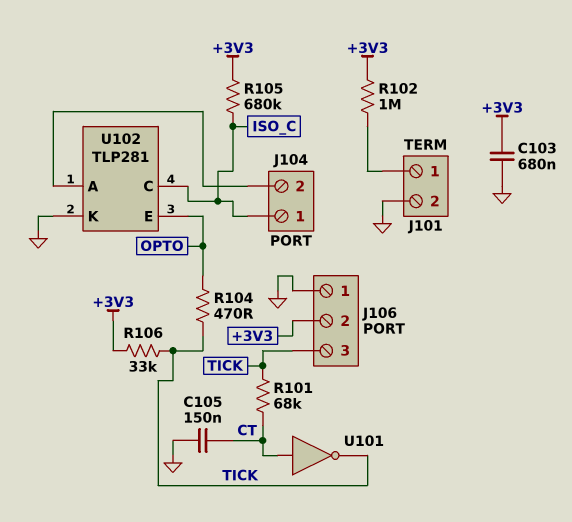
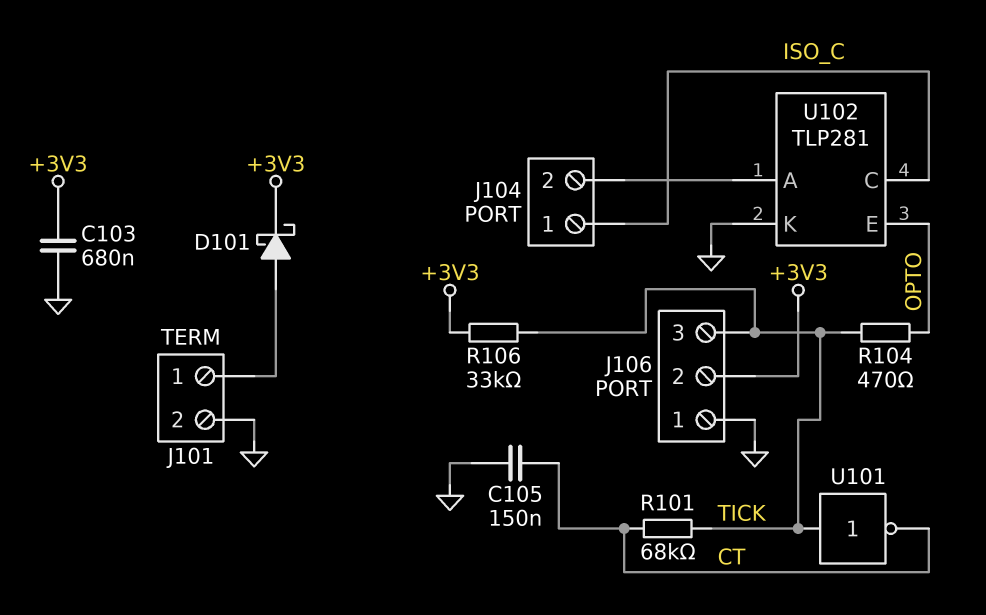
D101: none -> schottky (A J101/1, K +3V3)
R102: 1M (+3V3, J101/1) -> none
R105: 680k (+3V3, ISO_C) -> none
U101: NOT (in CT, out TICK) -> NOT (in TICK, out CT)

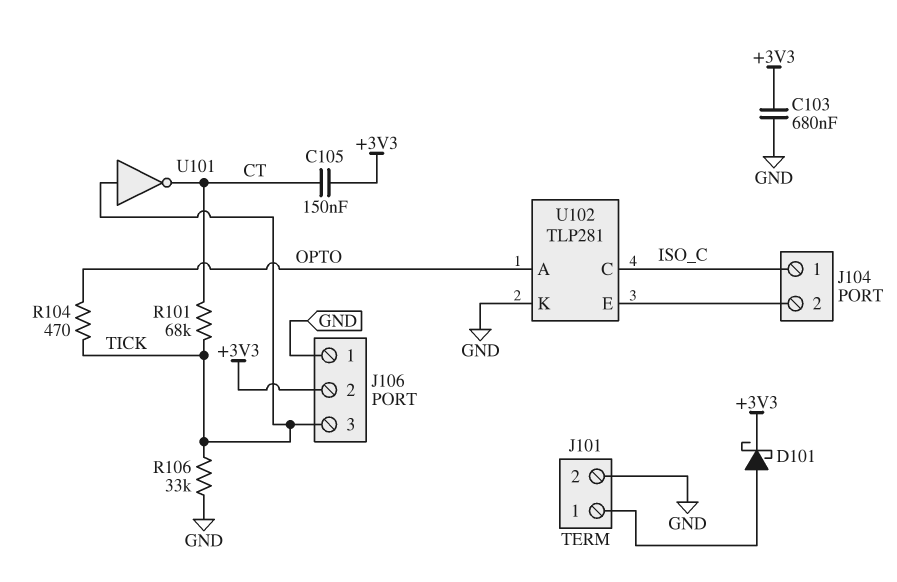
C105: 150nF (CT, GND) -> 150nF (+3V3, CT)
R106: 33k (+3V3, TICK) -> 33k (GND, TICK)
U102 pin A: J104/2 -> OPTO
U102 pin E: OPTO -> J104/2

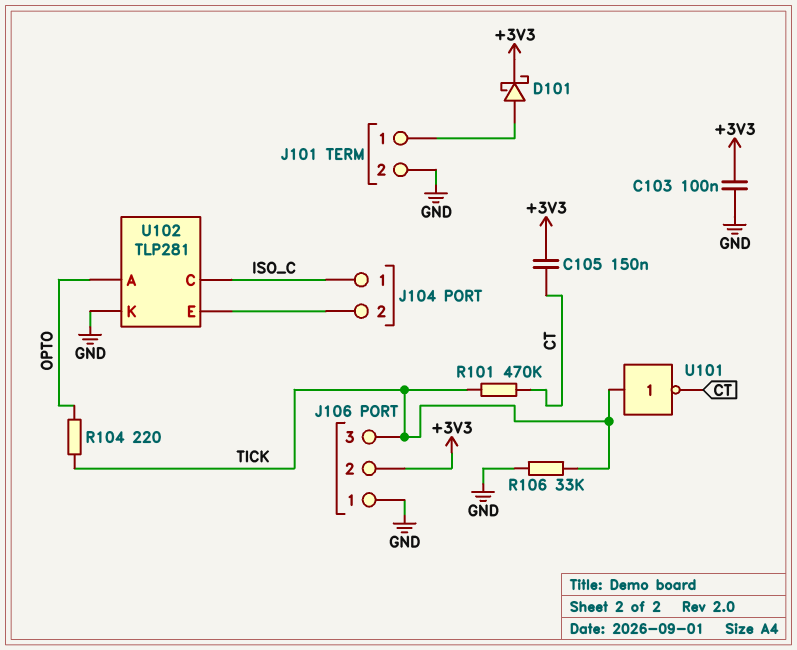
C103: 680nF (+3V3, GND) -> 100nF (+3V3, GND)
R101: 68k (CT, TICK) -> 470k (CT, TICK)
R104: 470 (OPTO, TICK) -> 220 (OPTO, TICK)

